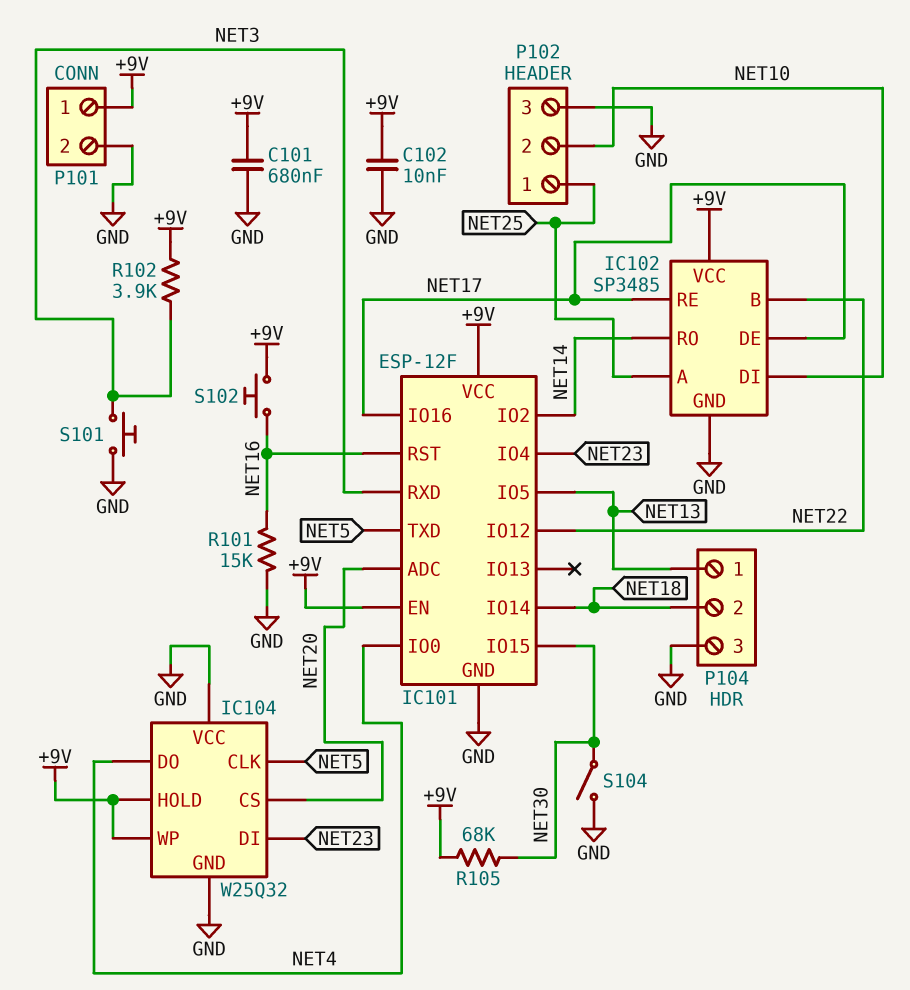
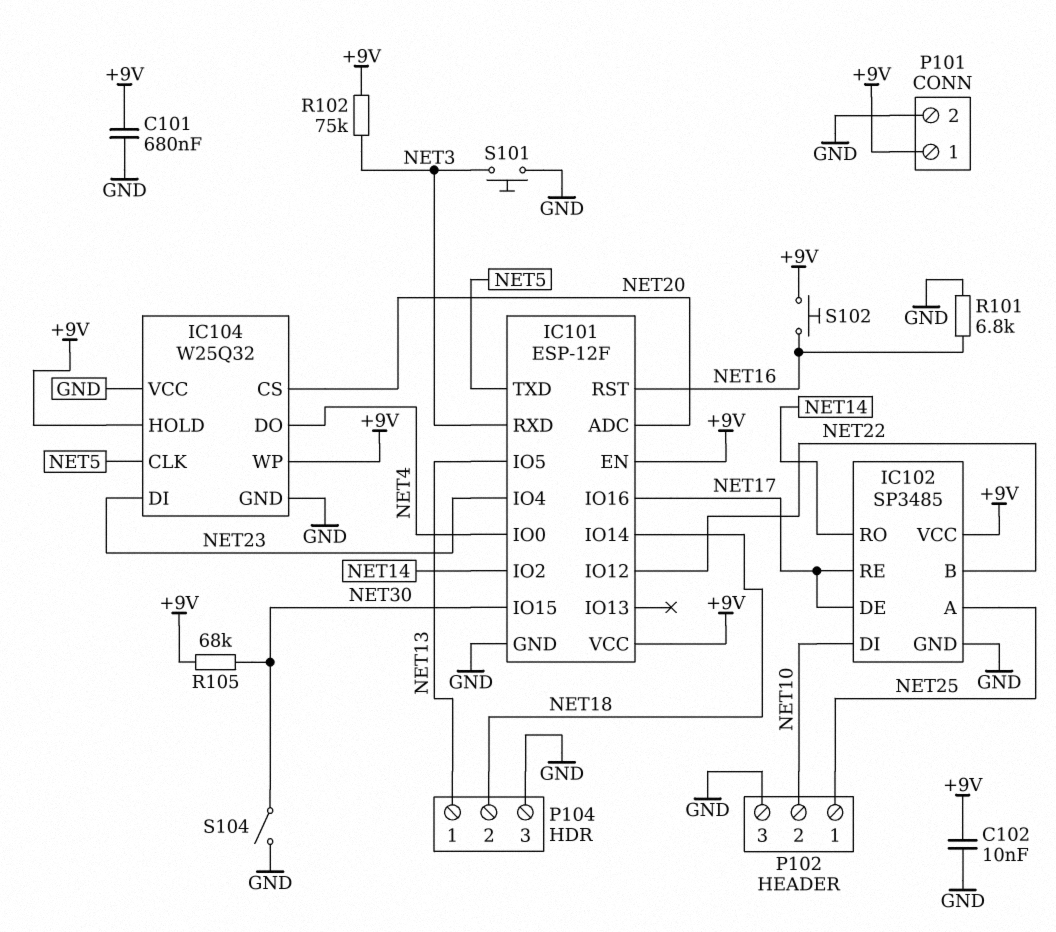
R101: 15k (GND, NET16) -> 6.8k (GND, NET16)
R102: 3.9k (+9V, NET3) -> 75k (+9V, NET3)

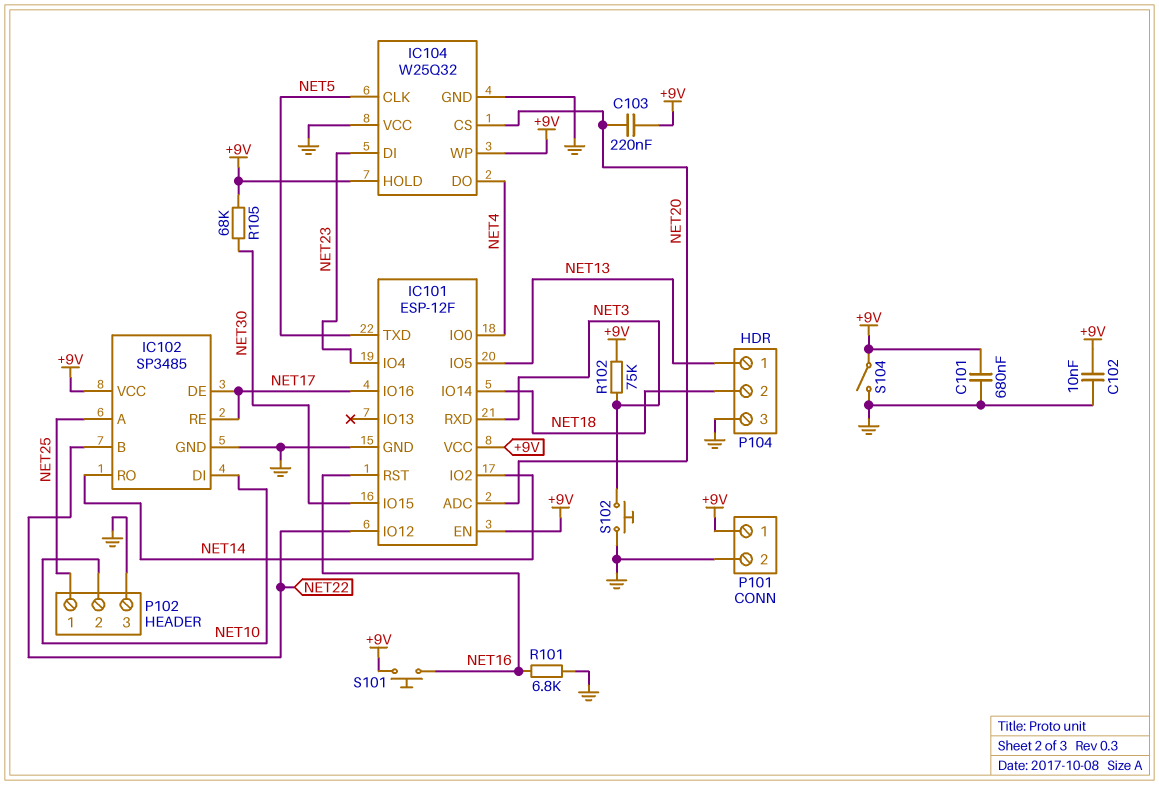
C103: none -> 220nF (+9V, NET20)
S101: button (GND, NET3) -> button (+9V, NET16)
S102: button (+9V, NET16) -> button (GND, NET3)
S104: switch (GND, NET30) -> switch (+9V, GND)

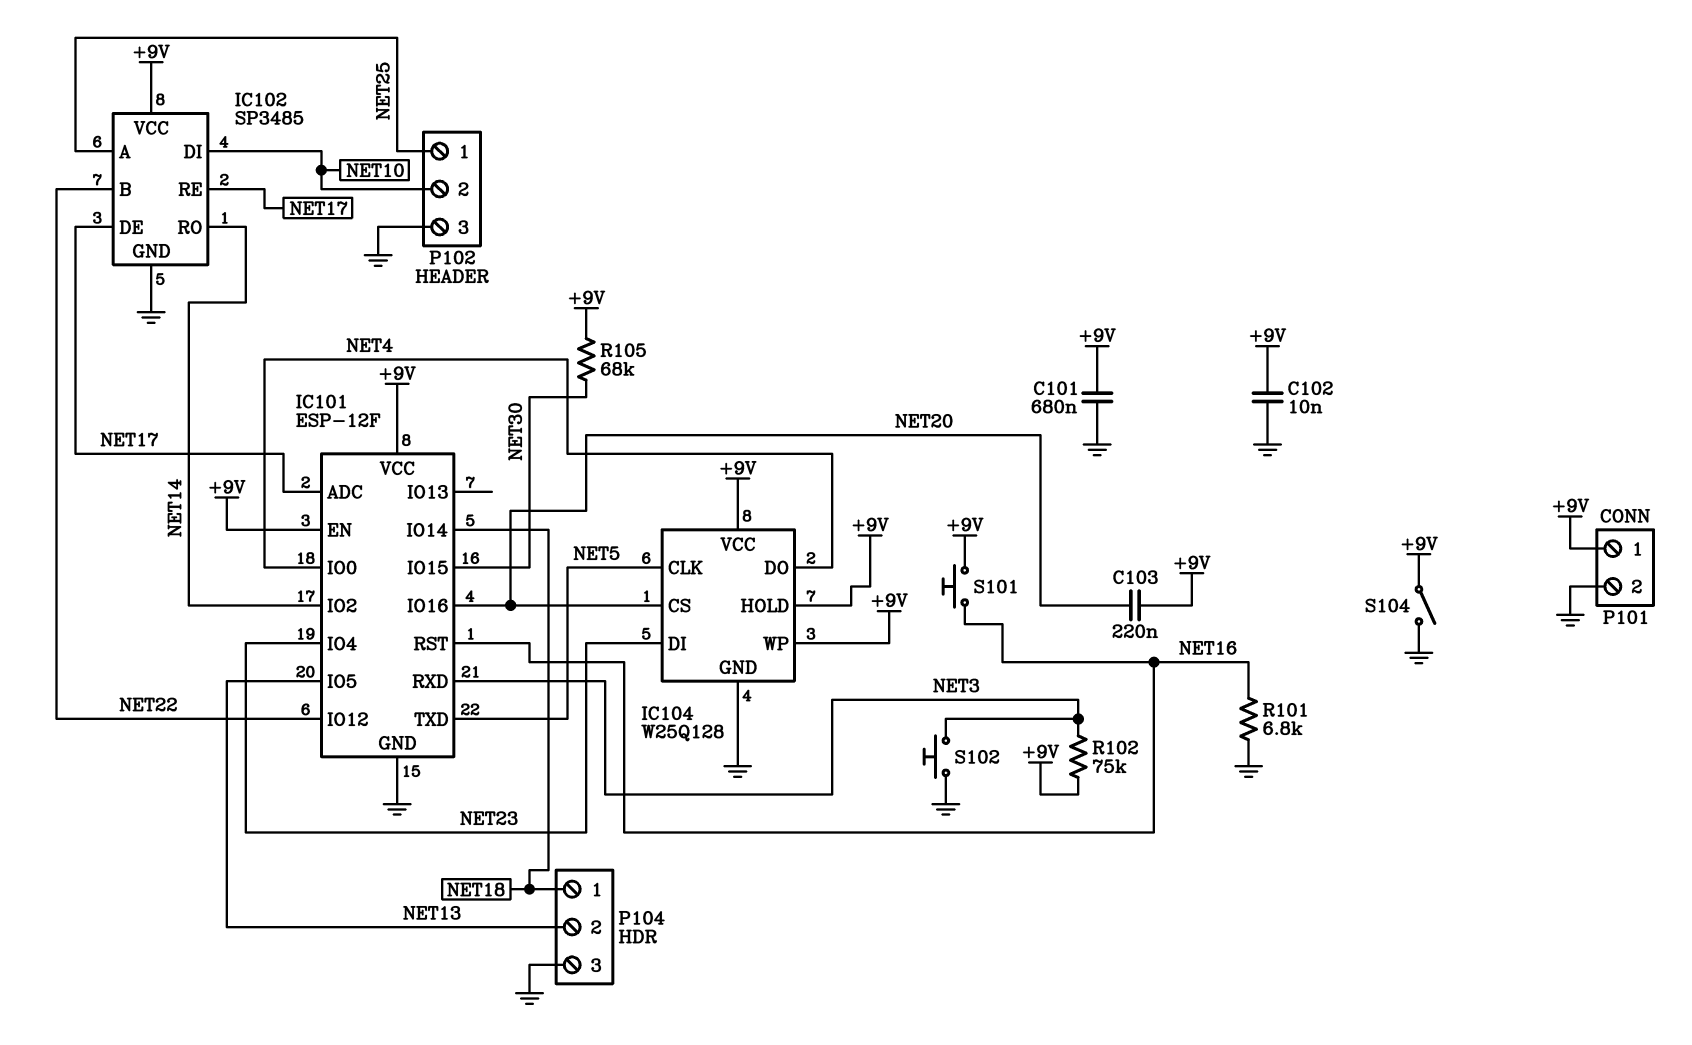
IC101 pin ADC: NET20 -> NET17
IC101 pin IO16: NET17 -> NET20
IC104: W25Q32 -> W25Q128
IC104 pin VCC: GND -> +9V
P104 pin 1: NET13 -> NET18
P104 pin 2: NET18 -> NET13

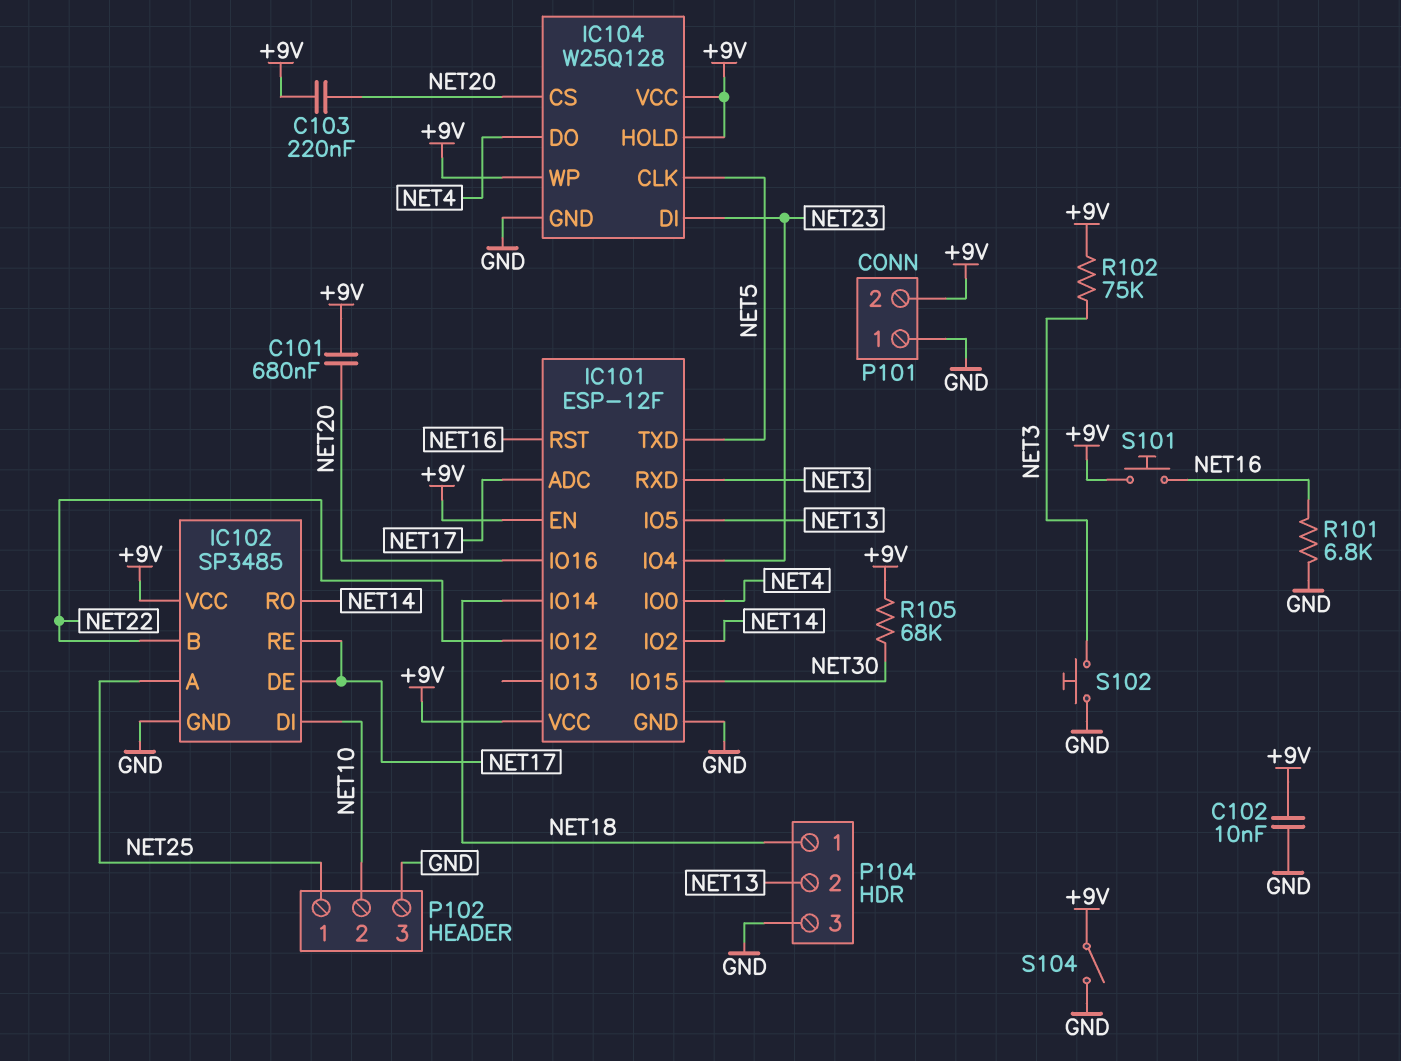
C101: 680nF (+9V, GND) -> 680nF (+9V, NET20)
P101 pin 1: +9V -> GND
P101 pin 2: GND -> +9V

